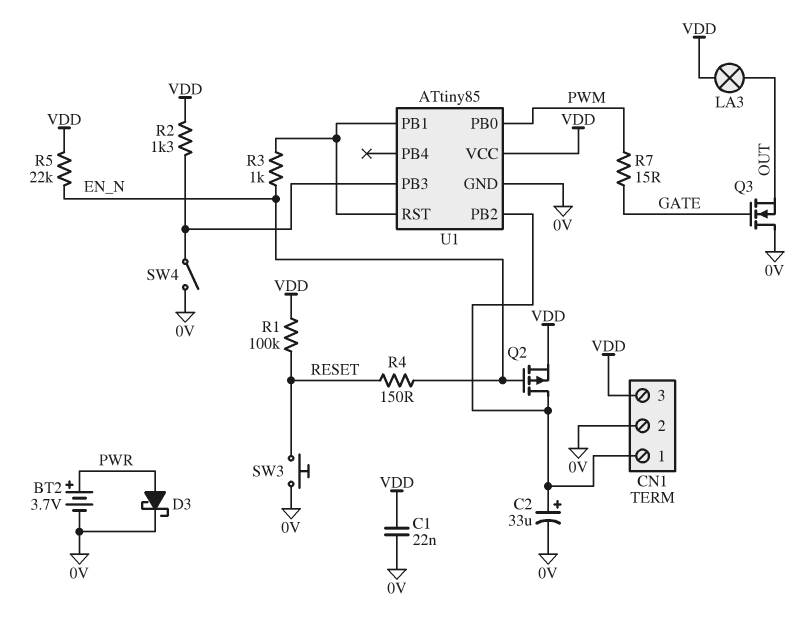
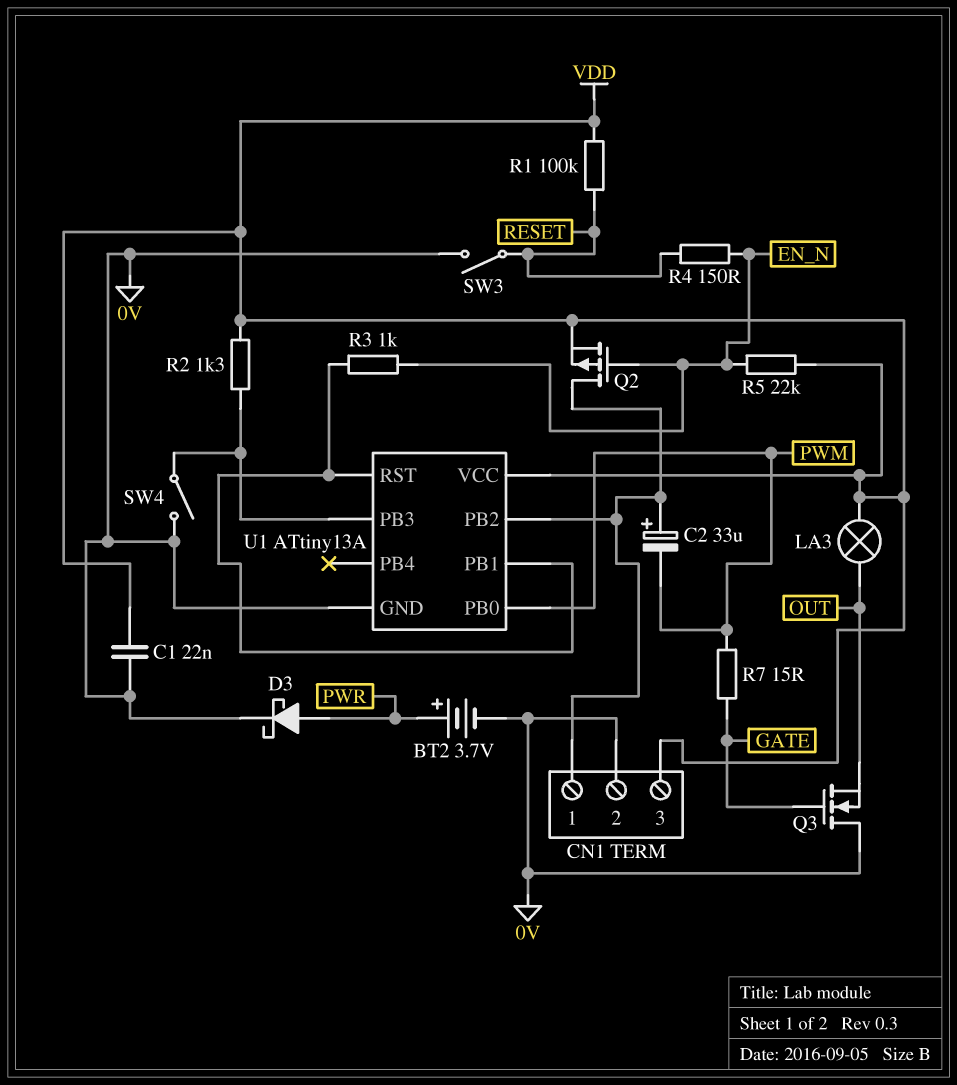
C2: 33uF (plus CN1/1, minus 0V) -> 33uF (plus CN1/1, minus PWM)
SW3: button (0V, RESET) -> switch (0V, RESET)
U1: ATtiny85 -> ATtiny13A

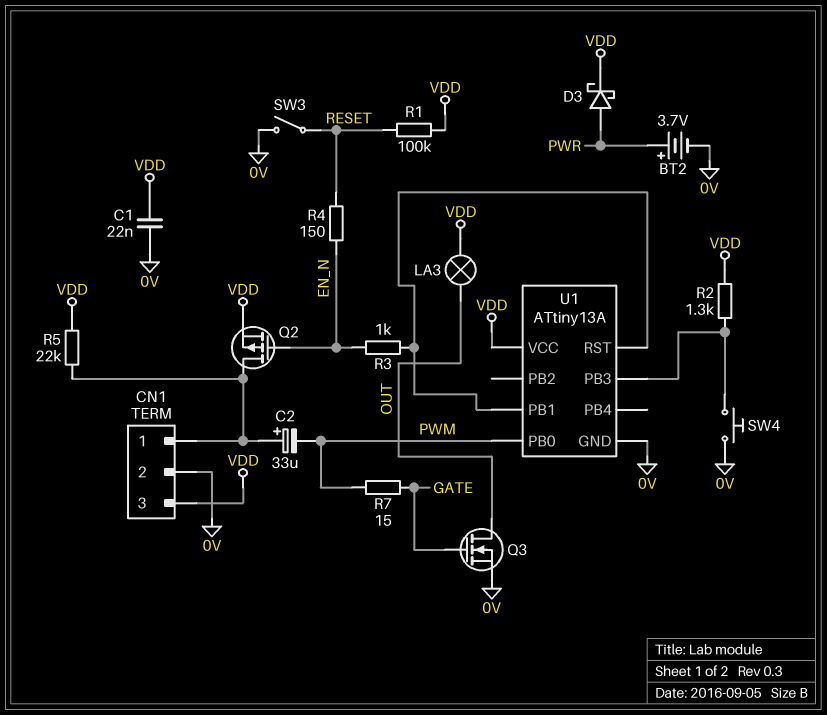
D3: schottky (A PWR, K 0V) -> schottky (A PWR, K VDD)
Q3: NMOS (G GATE, D 0V, S OUT) -> NMOS (G GATE, D OUT, S 0V)
R5: 22k (EN_N, VDD) -> 22k (CN1/1, VDD)
SW4: switch (0V, U1/PB3) -> button (0V, U1/PB3)
U1 pin PB2: CN1/1 -> none

